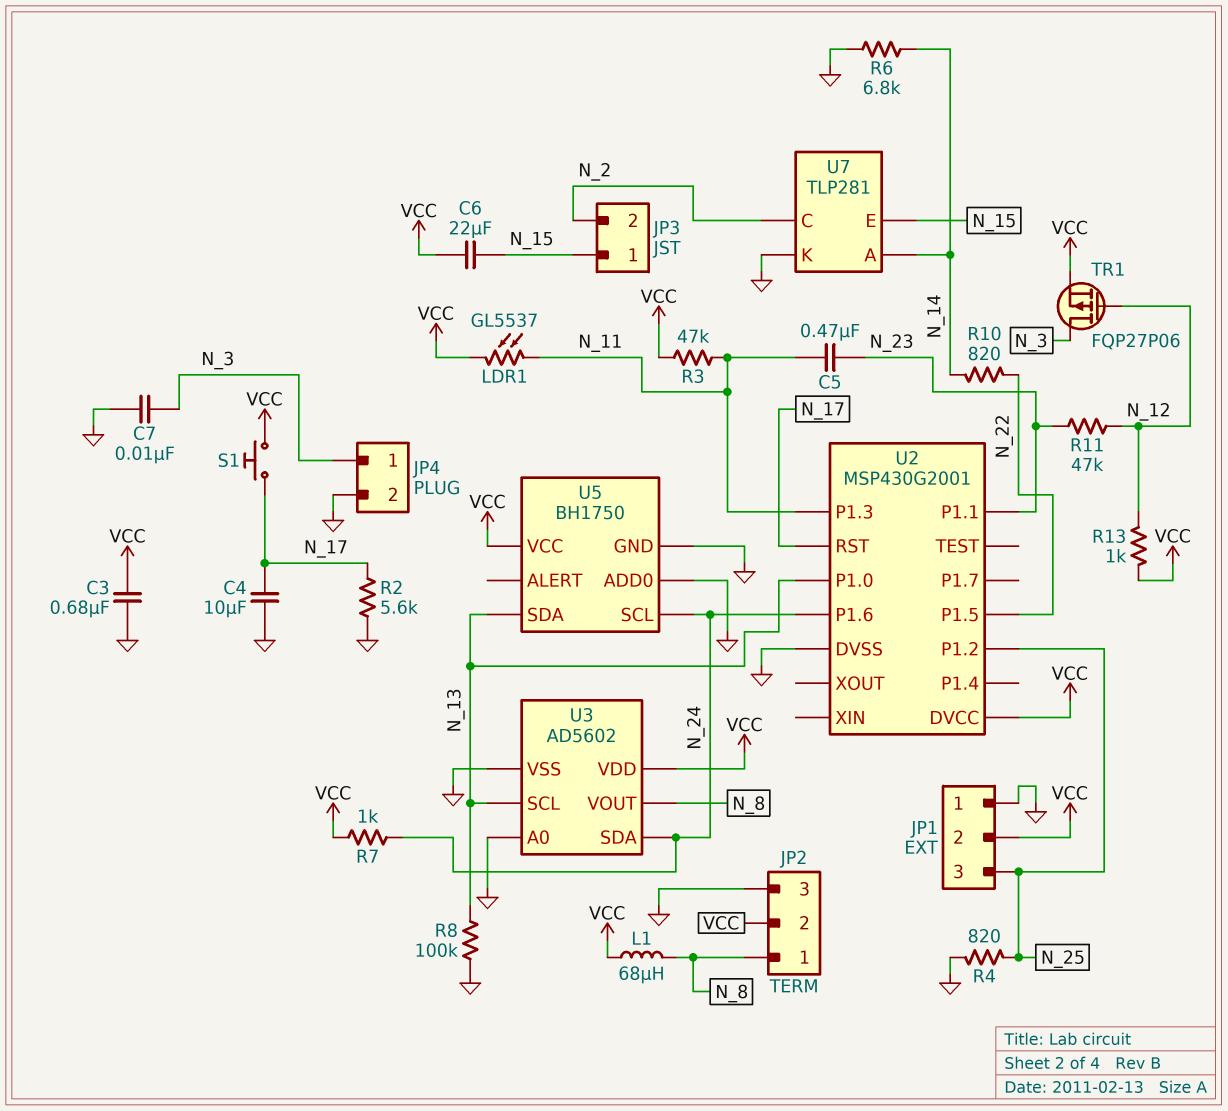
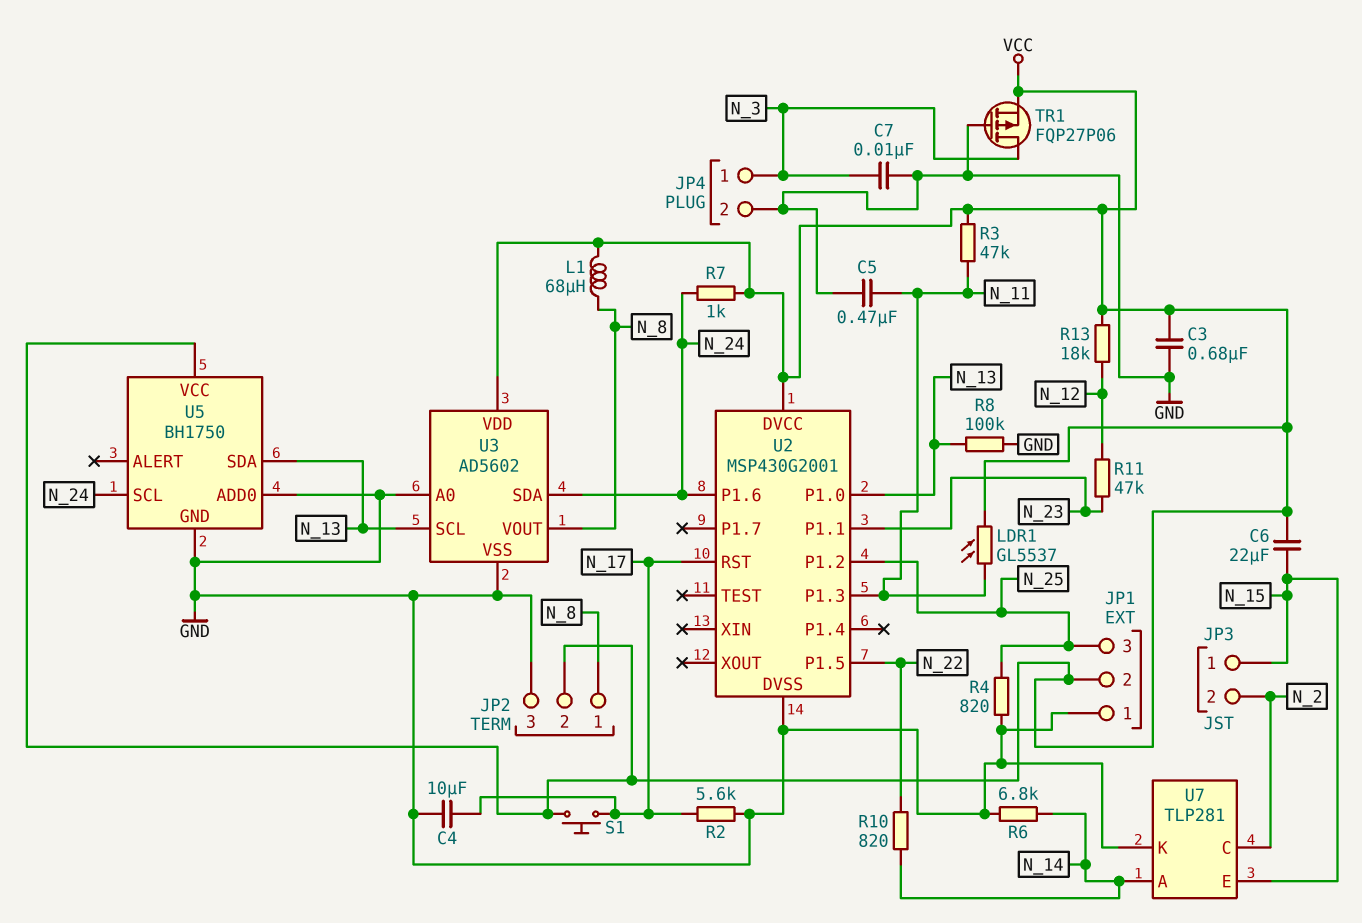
C5: 470nF (N_11, N_23) -> 470nF (GND, N_11)
R13: 1k (N_12, VCC) -> 18k (N_12, VCC)
TR1: PMOS FQP27P06 (G N_12, D N_3, S VCC) -> PMOS FQP27P06 (G GND, D N_3, S VCC)

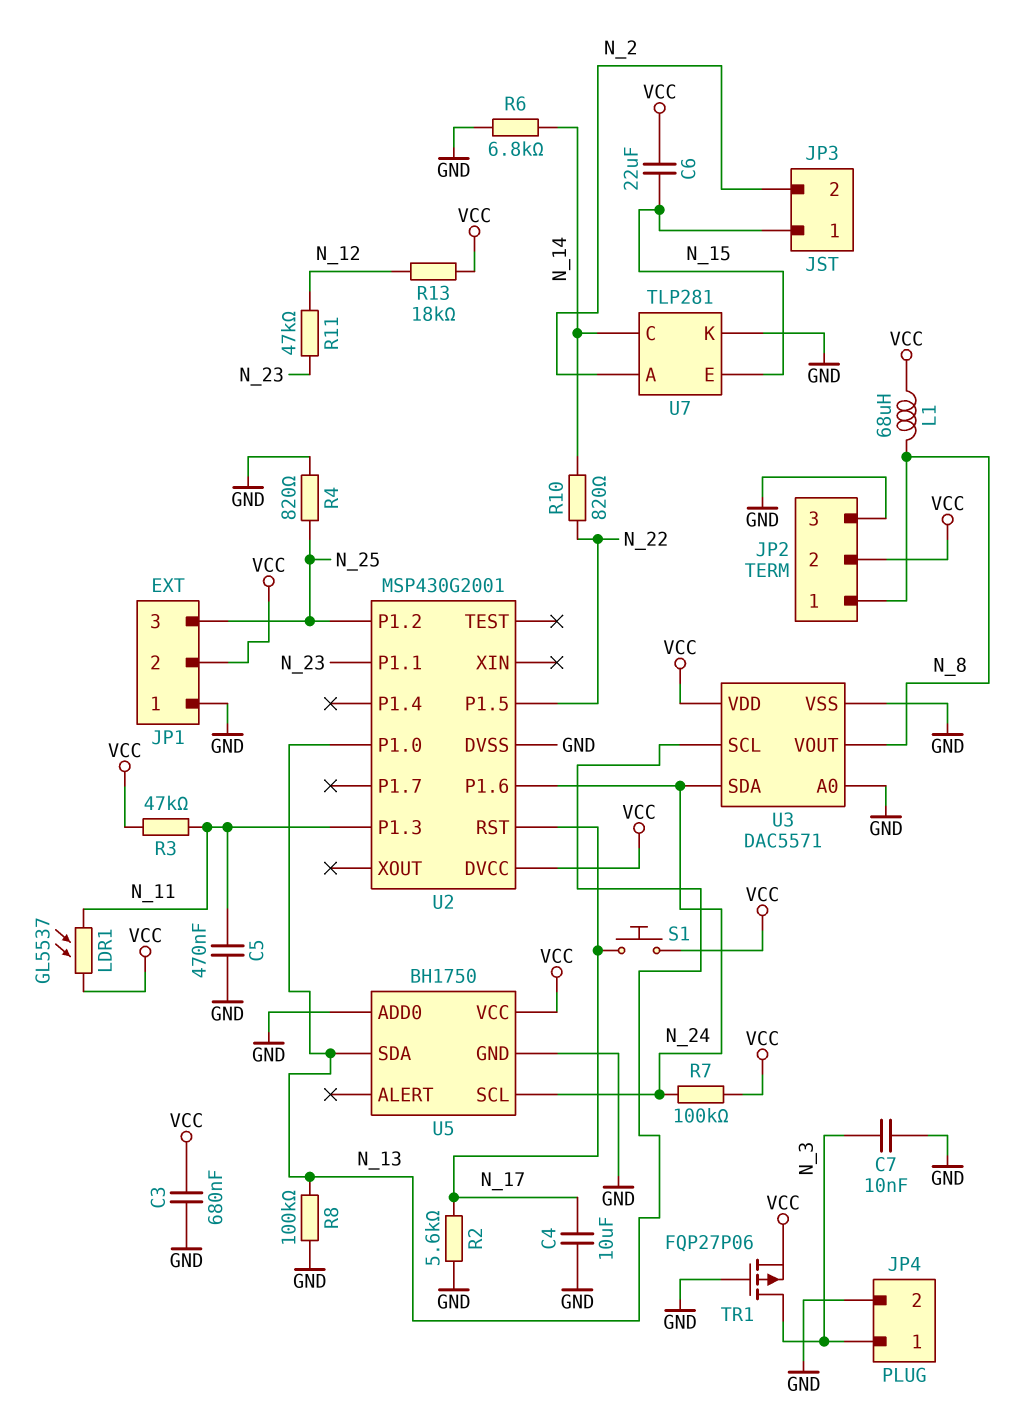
R7: 1k (N_24, VCC) -> 100k (N_24, VCC)
U3: AD5602 -> DAC5571
U7 pin A: N_14 -> N_2
U7 pin C: N_2 -> N_14

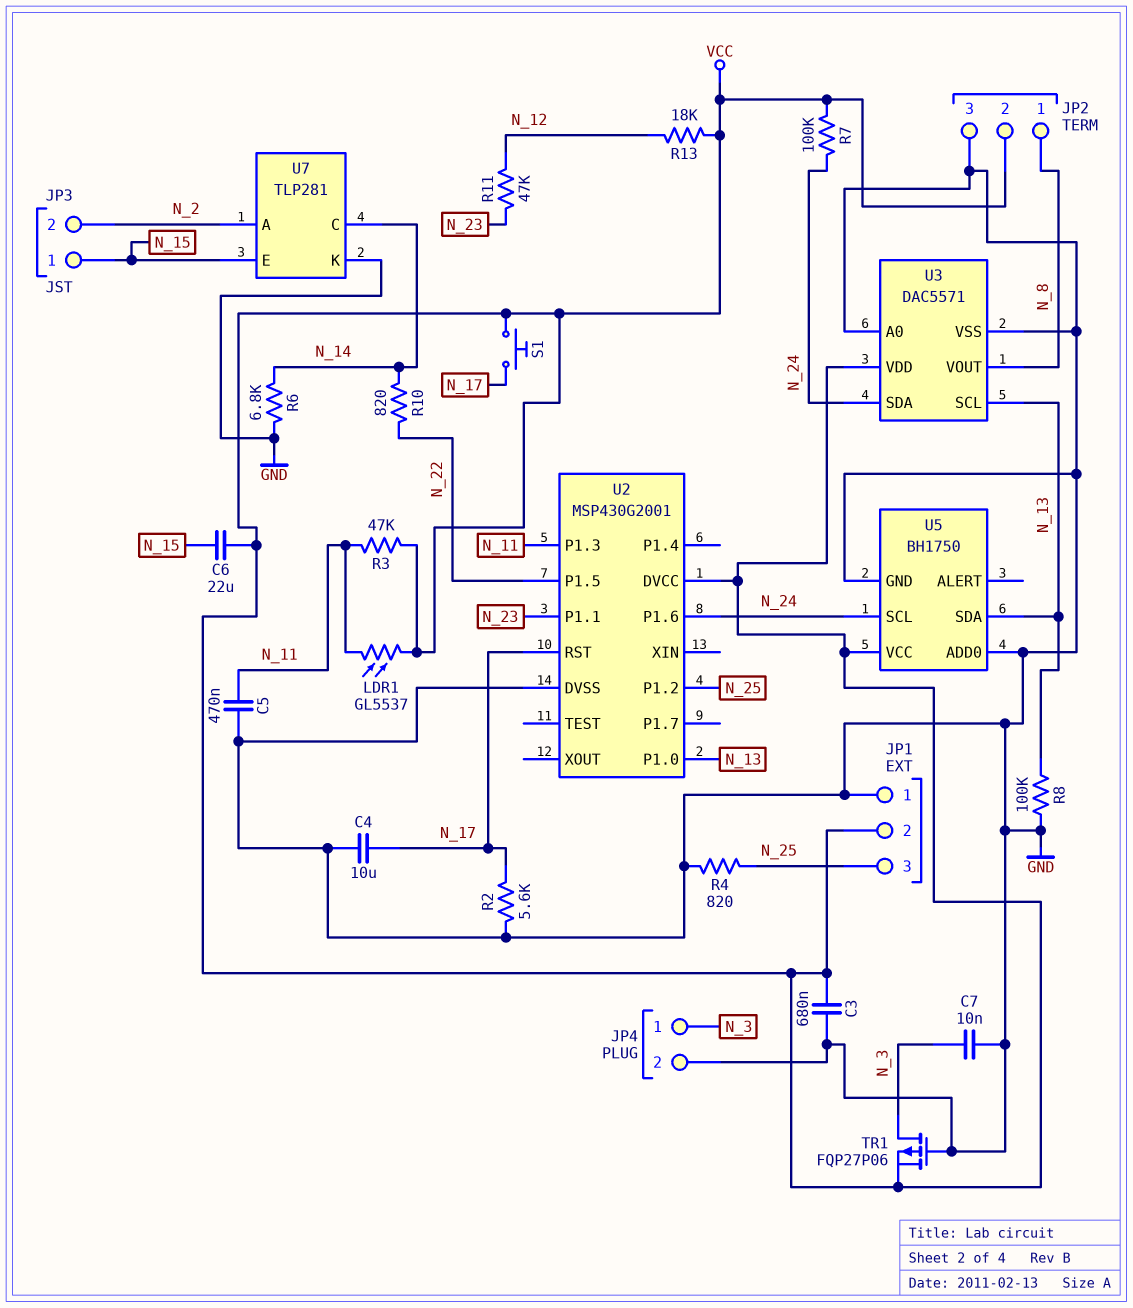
L1: 68uH (N_8, VCC) -> none

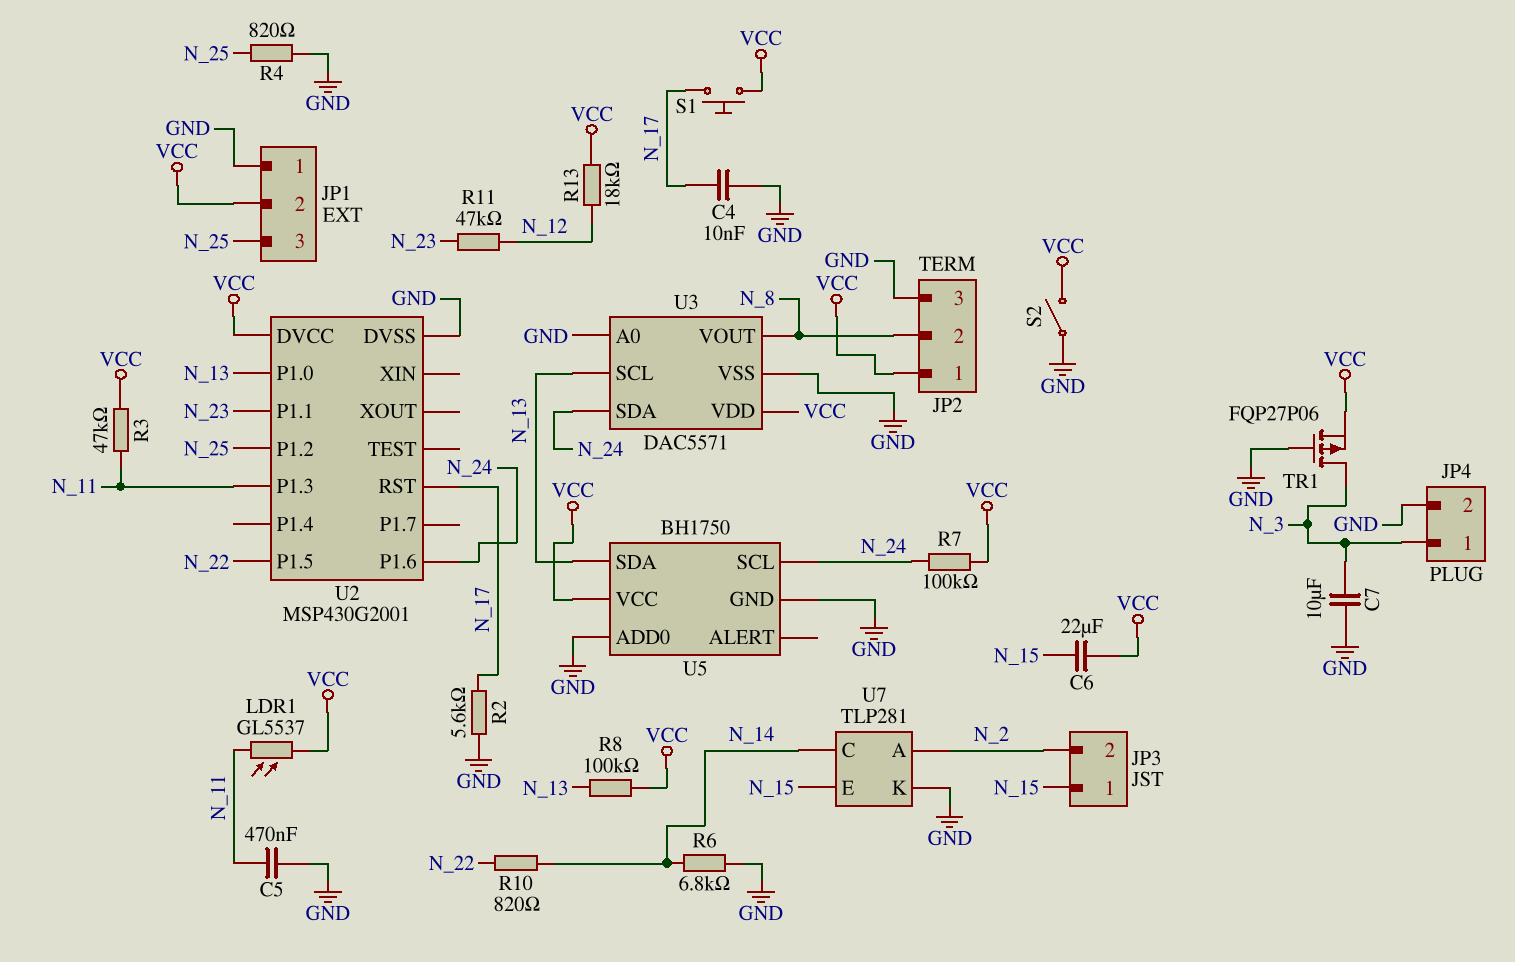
C3: 680nF (GND, VCC) -> none
C4: 10uF (GND, N_17) -> 10nF (GND, N_17)
C7: 10nF (GND, N_3) -> 10uF (GND, N_3)
JP2 pin 1: N_8 -> VCC
JP2 pin 2: VCC -> N_8
R8: 100k (GND, N_13) -> 100k (N_13, VCC)
S2: none -> switch (GND, VCC)

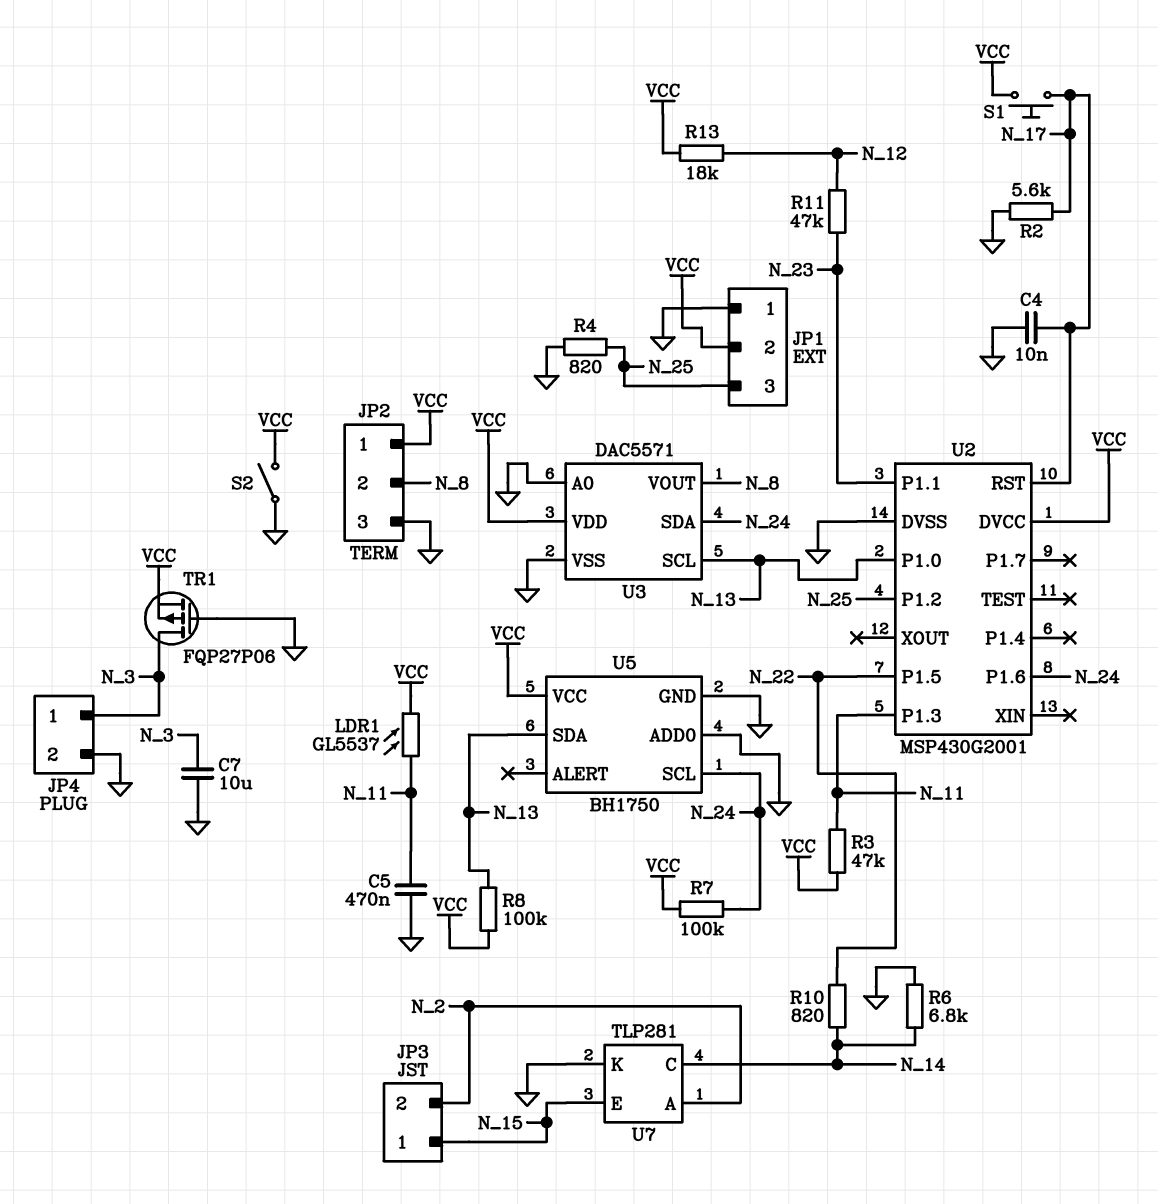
C6: 22uF (N_15, VCC) -> none

